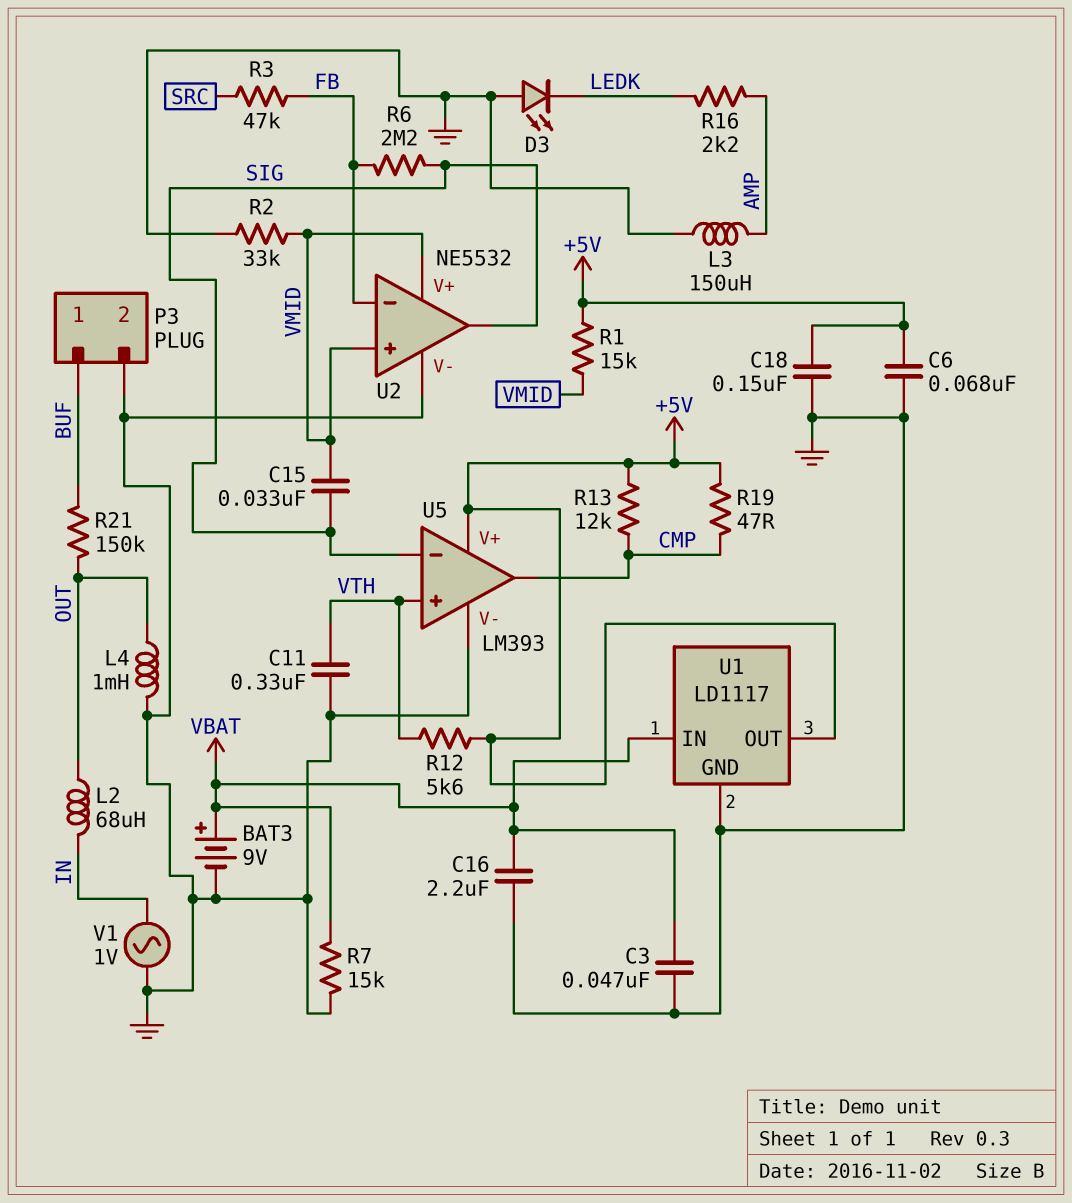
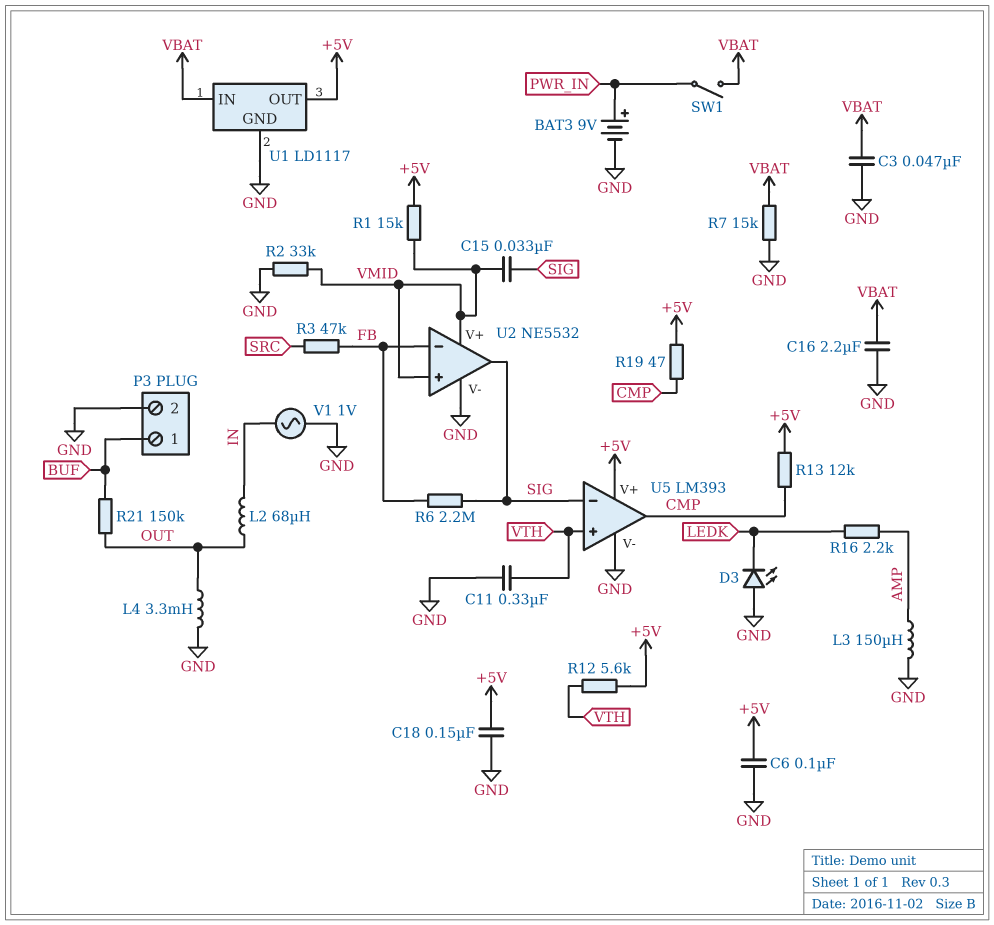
BAT3: 9V (plus VBAT, minus GND) -> 9V (plus PWR_IN, minus GND)
C6: 68nF (+5V, GND) -> 100nF (+5V, GND)
L4: 1mH (GND, OUT) -> 3.3mH (GND, OUT)
SW1: none -> switch (PWR_IN, VBAT)

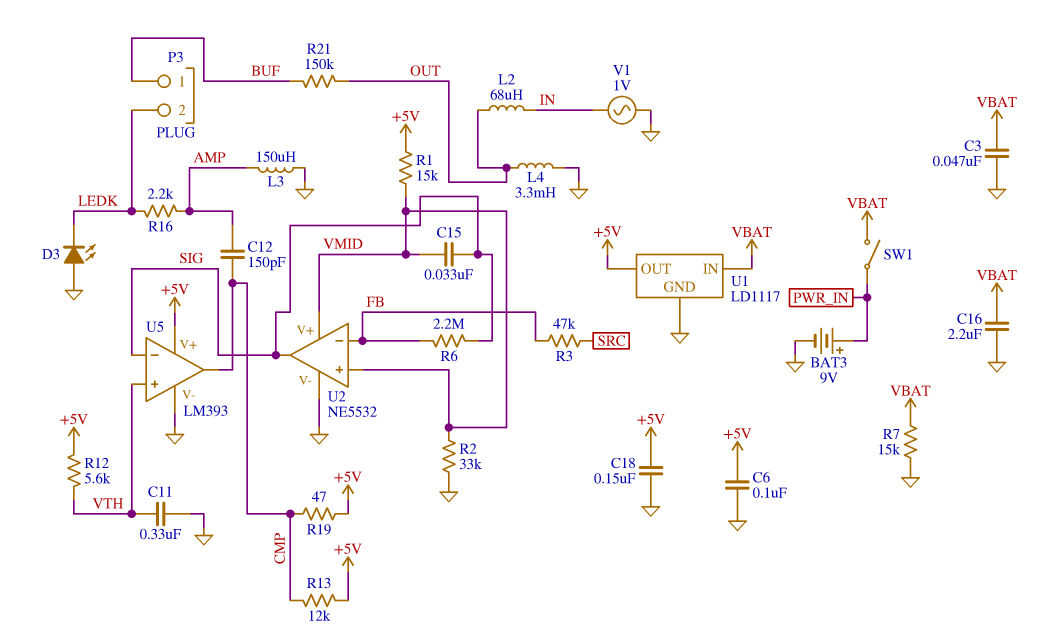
C12: none -> 150pF (AMP, CMP)
P3 pin 2: GND -> LEDK

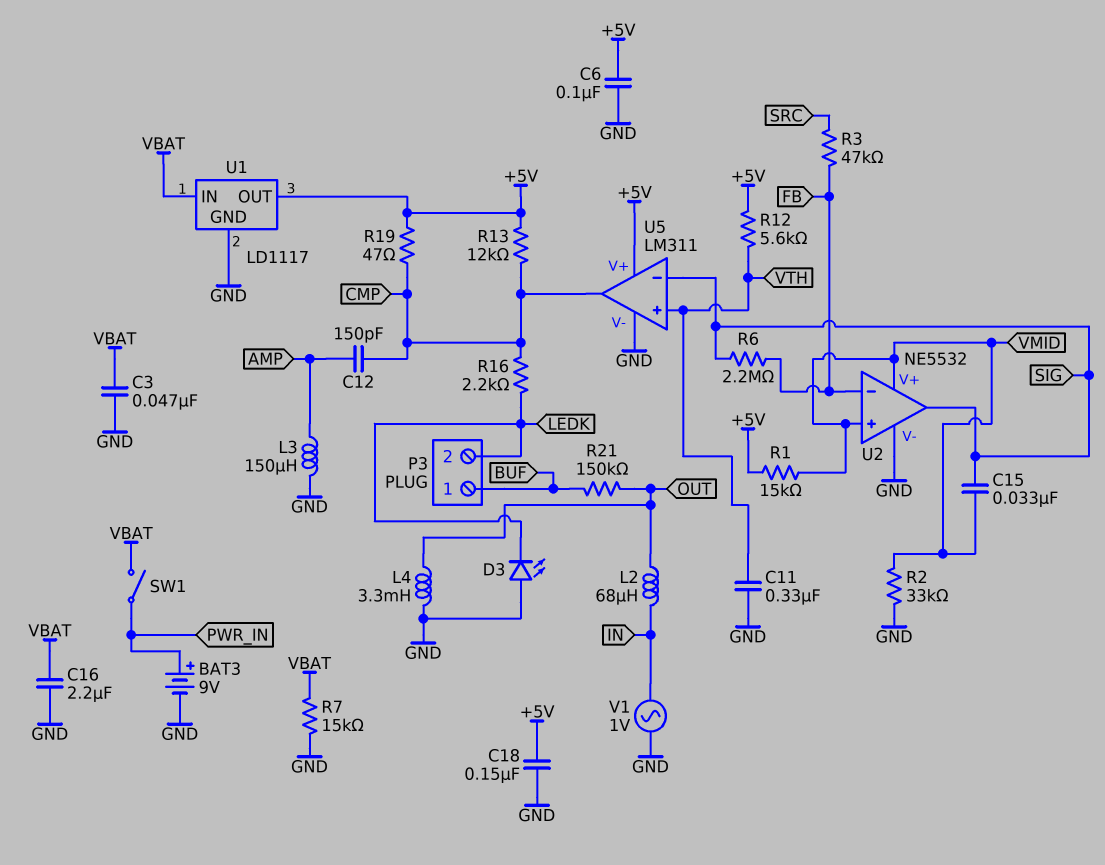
R16: 2.2k (AMP, LEDK) -> 2.2k (CMP, LEDK)
U5: LM393 -> LM311

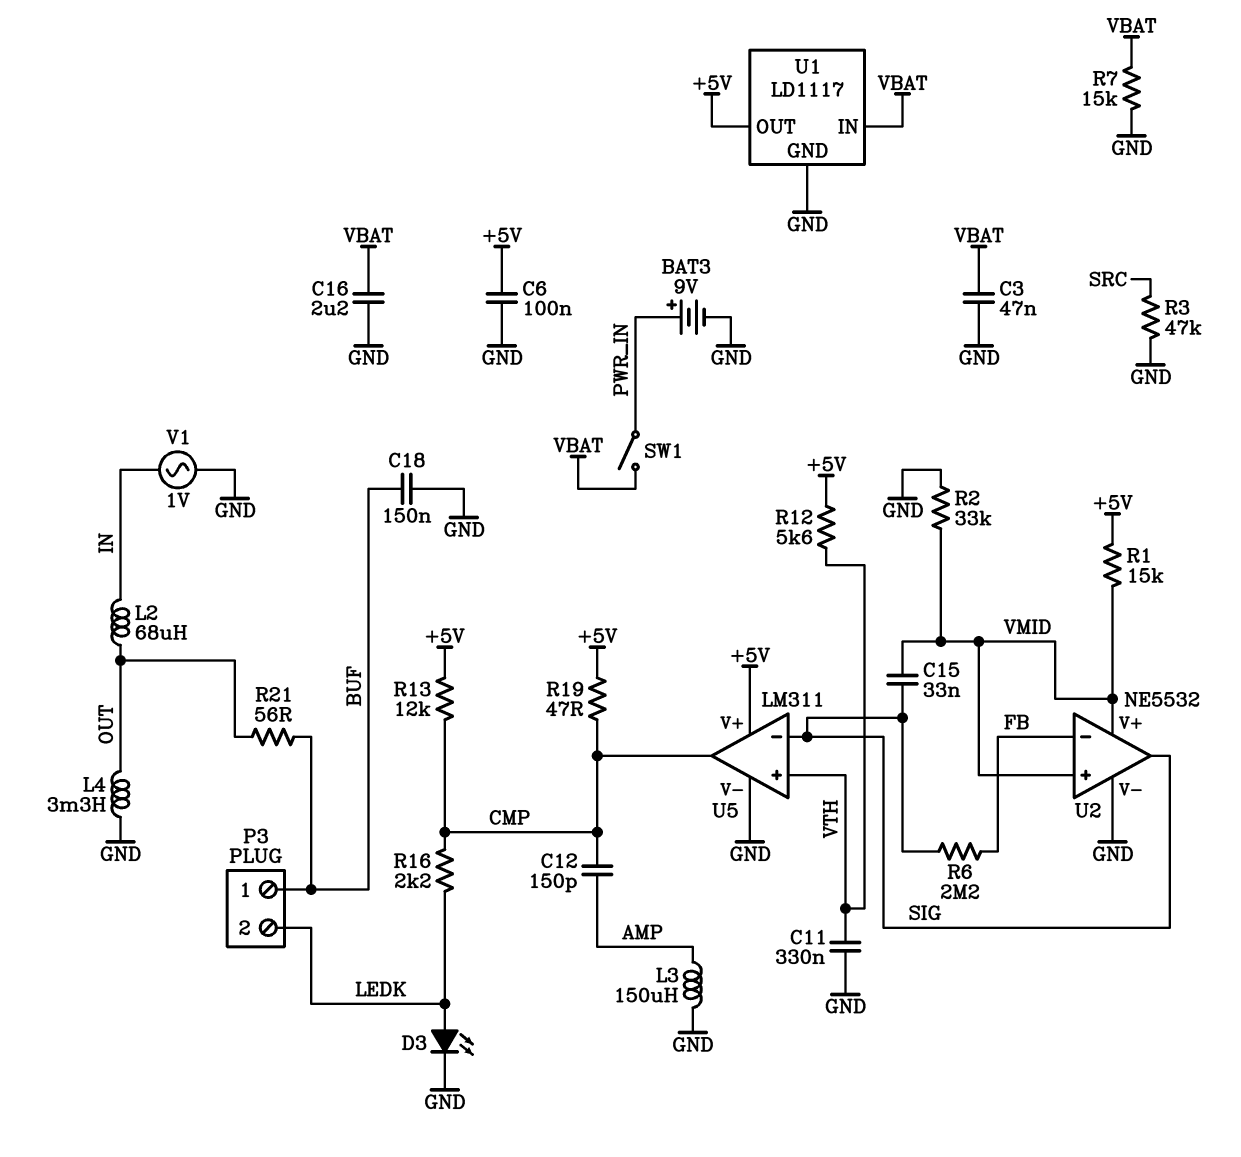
C18: 150nF (+5V, GND) -> 150nF (BUF, GND)
D3: LED (A GND, K LEDK) -> LED (A LEDK, K GND)
R3: 47k (FB, SRC) -> 47k (GND, SRC)
R21: 150k (BUF, OUT) -> 56 (BUF, OUT)

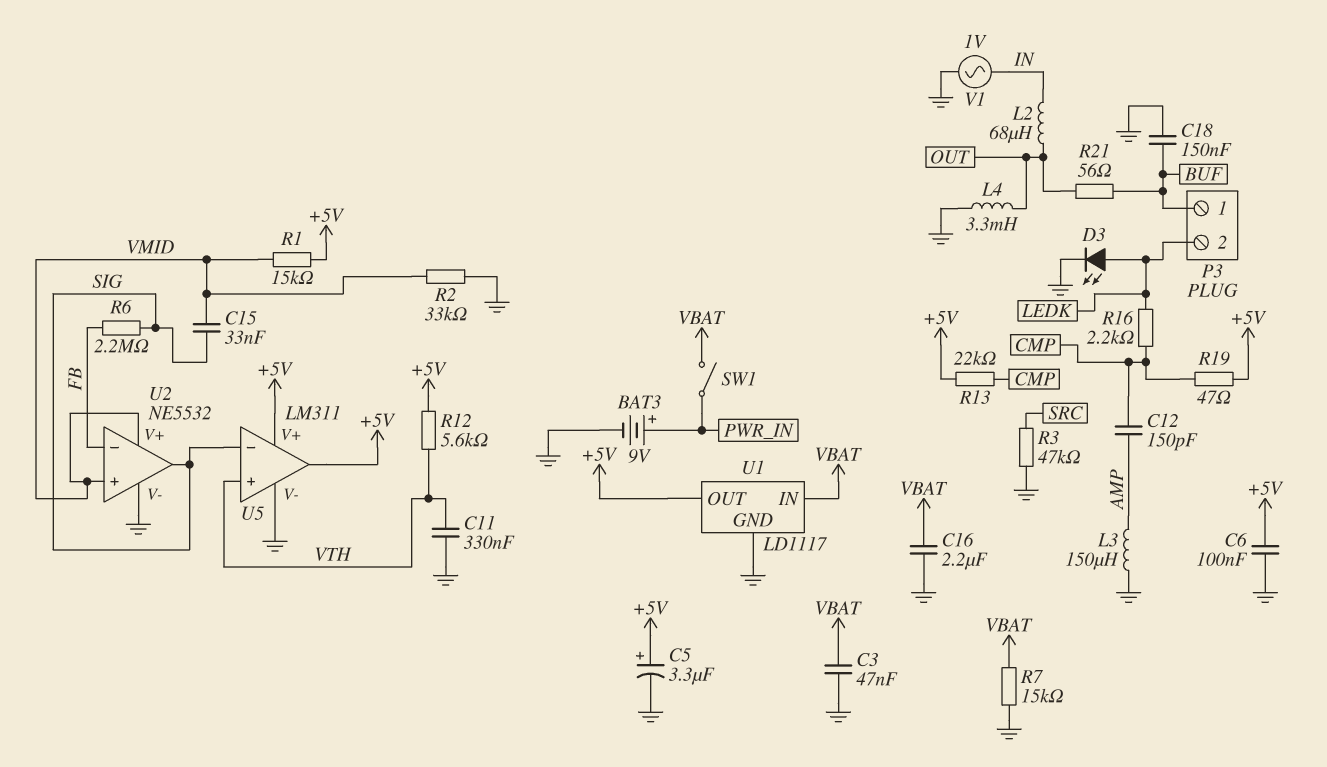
C5: none -> 3.3uF (plus +5V, minus GND)
R13: 12k (+5V, CMP) -> 22k (+5V, CMP)
U5 pin out: CMP -> +5V

